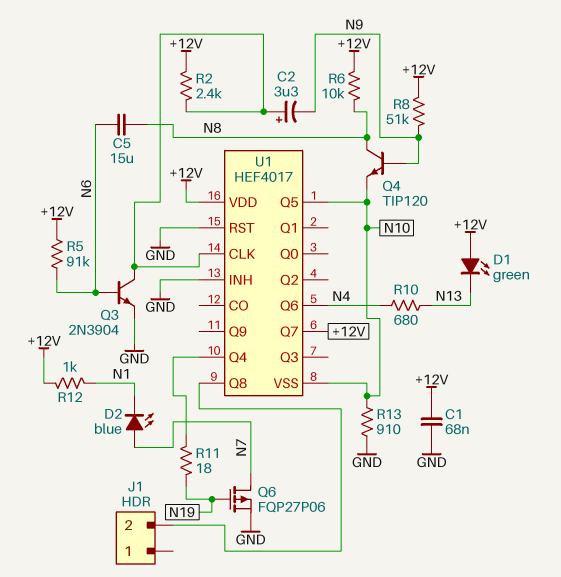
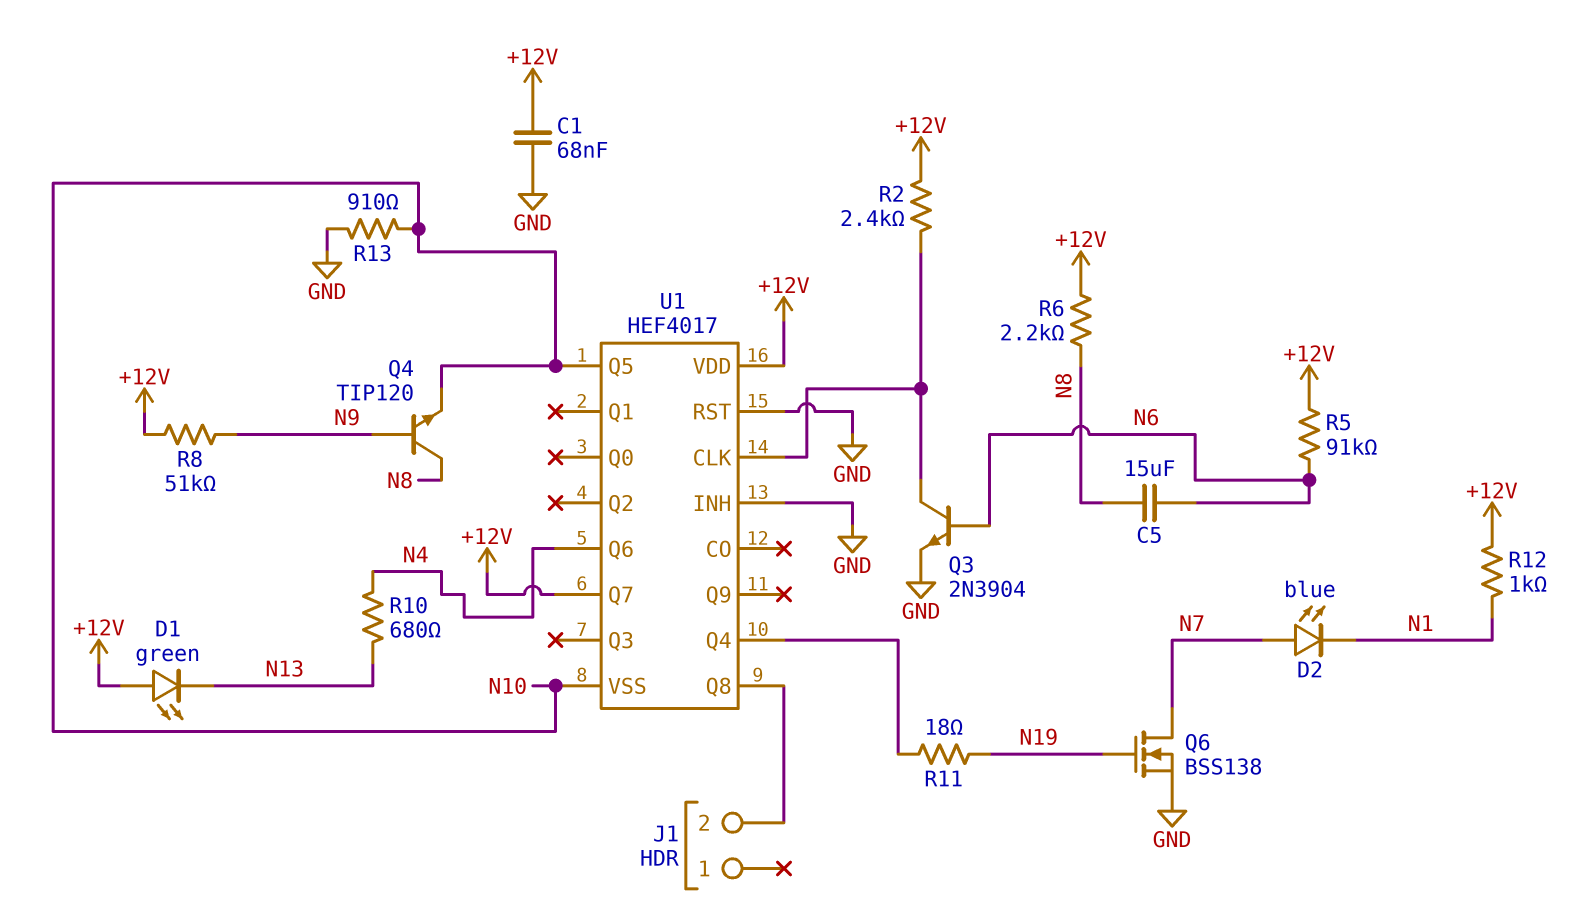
C2: 3.3uF (plus U1/CLK, minus N9) -> none
Q6: PMOS FQP27P06 (G N19, D N7, S GND) -> NMOS BSS138 (G N19, D N7, S GND)
R6: 10k (+12V, N8) -> 2.2k (+12V, N8)

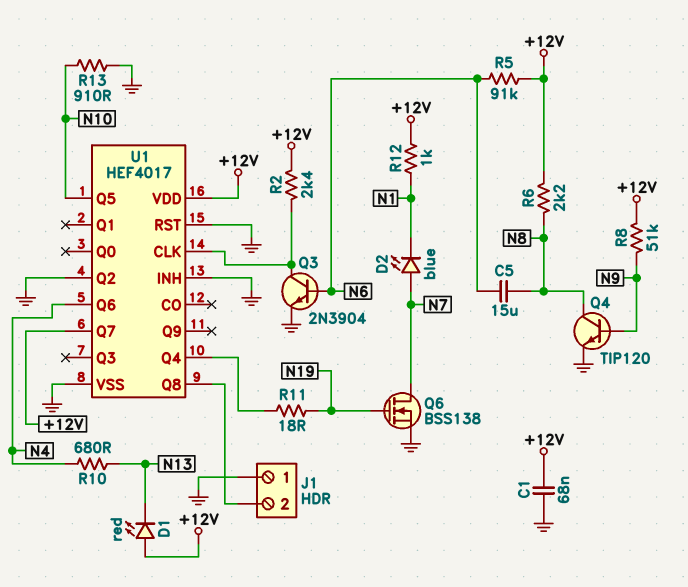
D1: LED green (A +12V, K N13) -> LED red (A +12V, K N13)
J1 pin 1: none -> GND
Q4: NPN TIP120 (B N9, C N8, E N10) -> NPN TIP120 (B N9, C N8, E GND)
U1 pin Q2: none -> GND
U1 pin VSS: N10 -> GND

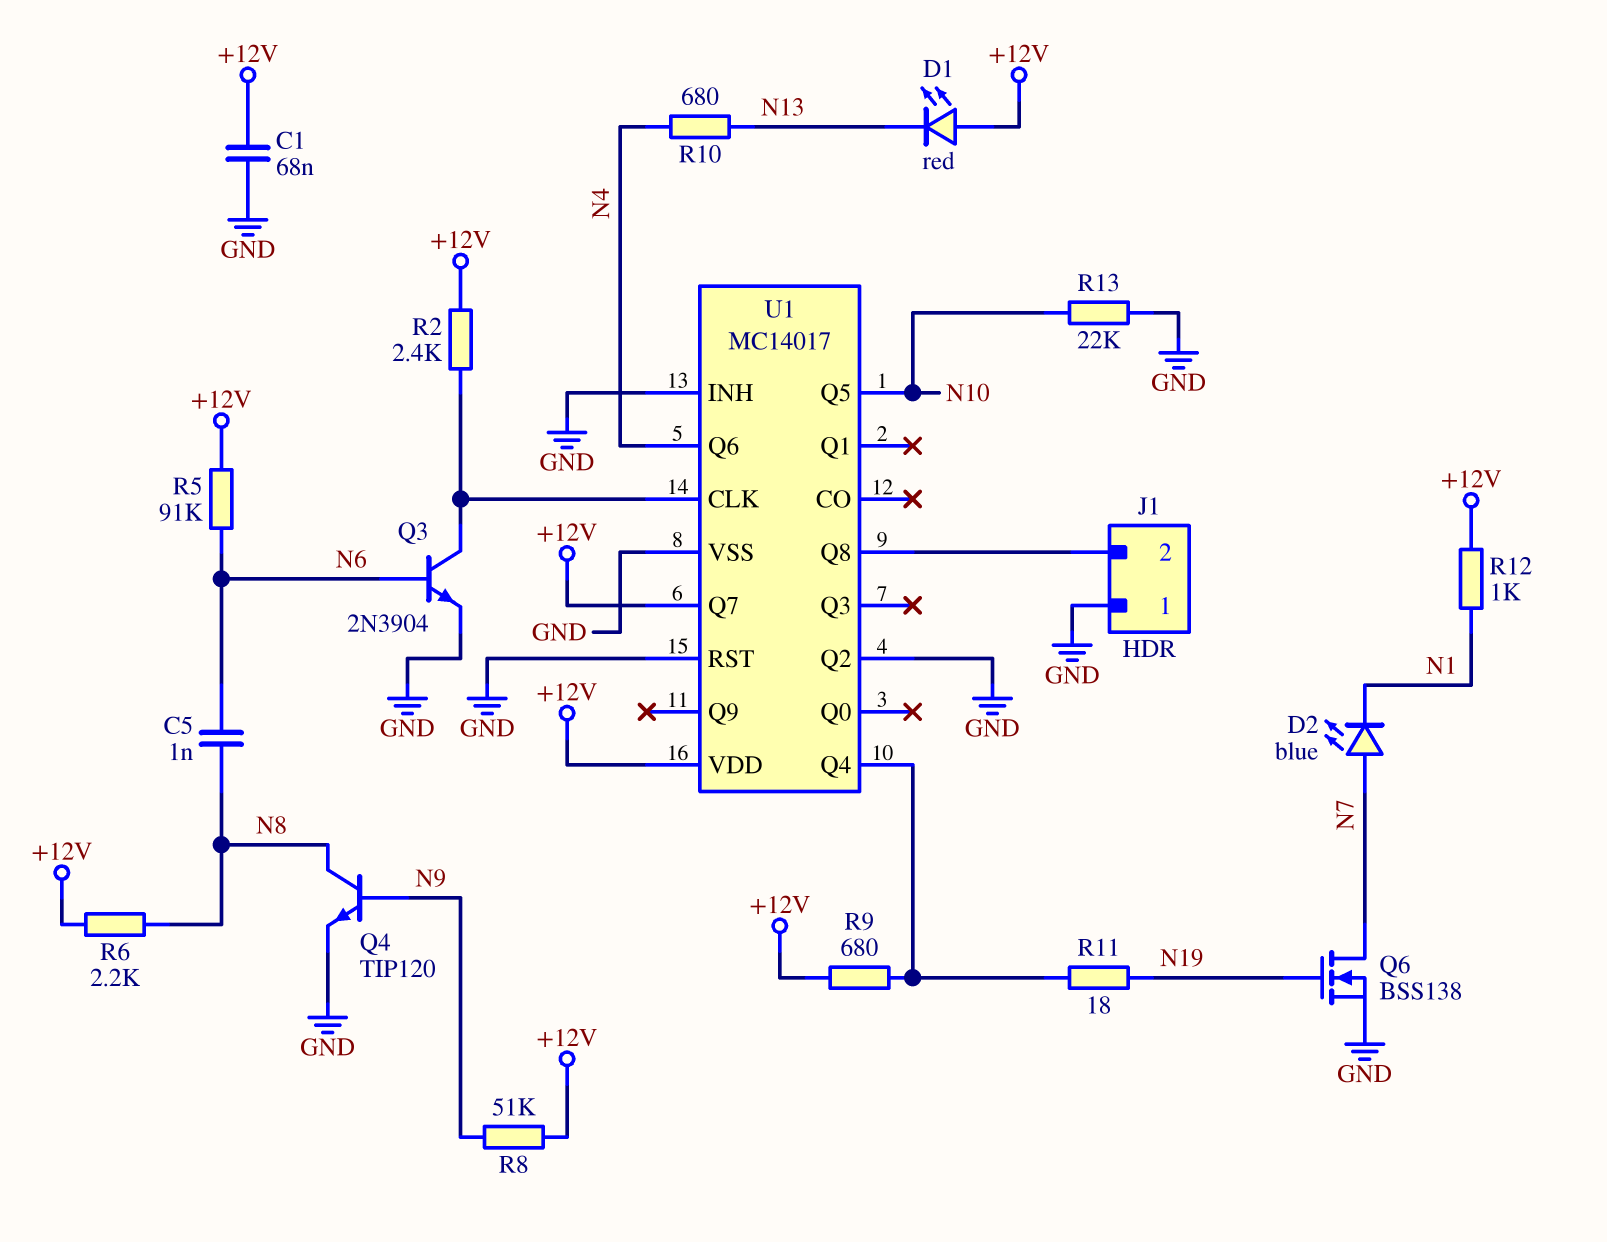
C5: 15uF (N6, N8) -> 1nF (N6, N8)
R9: none -> 680 (+12V, U1/Q4)
R13: 910 (GND, N10) -> 22k (GND, N10)
U1: HEF4017 -> MC14017

